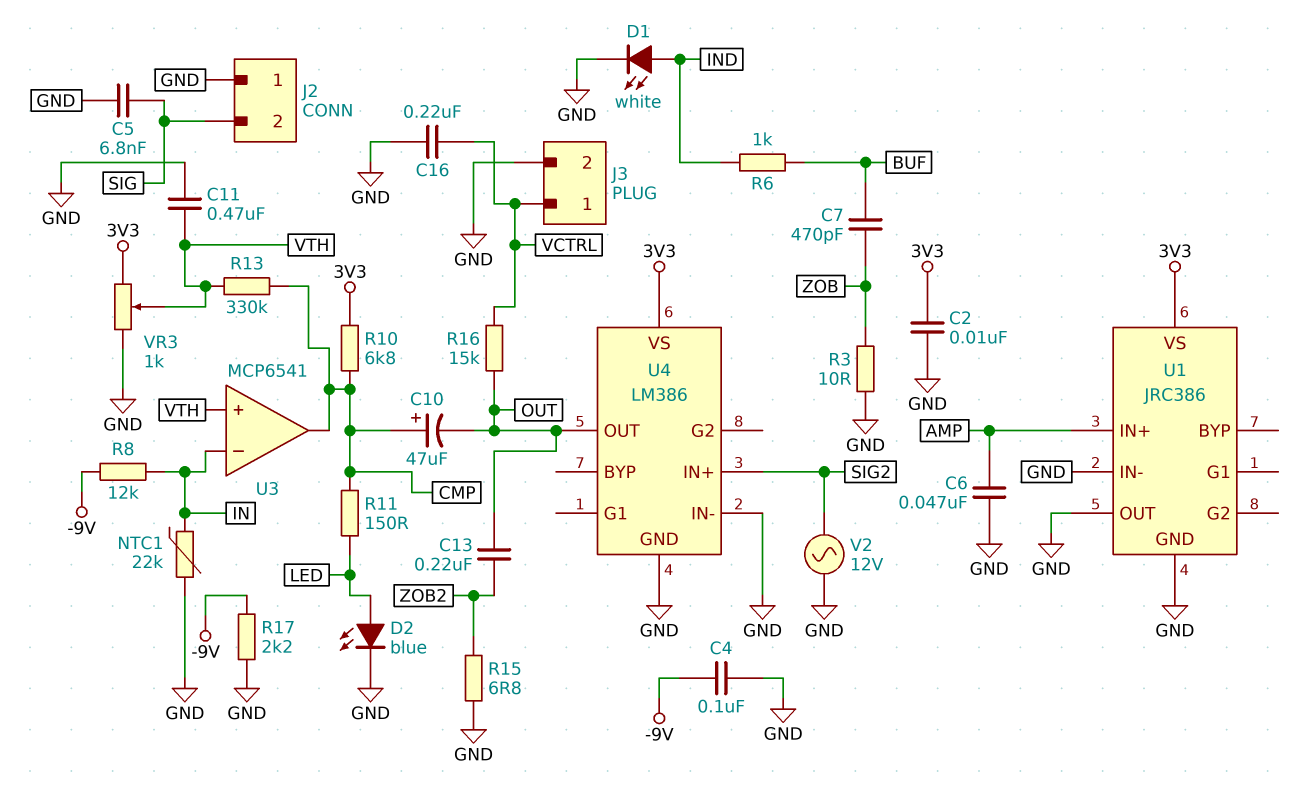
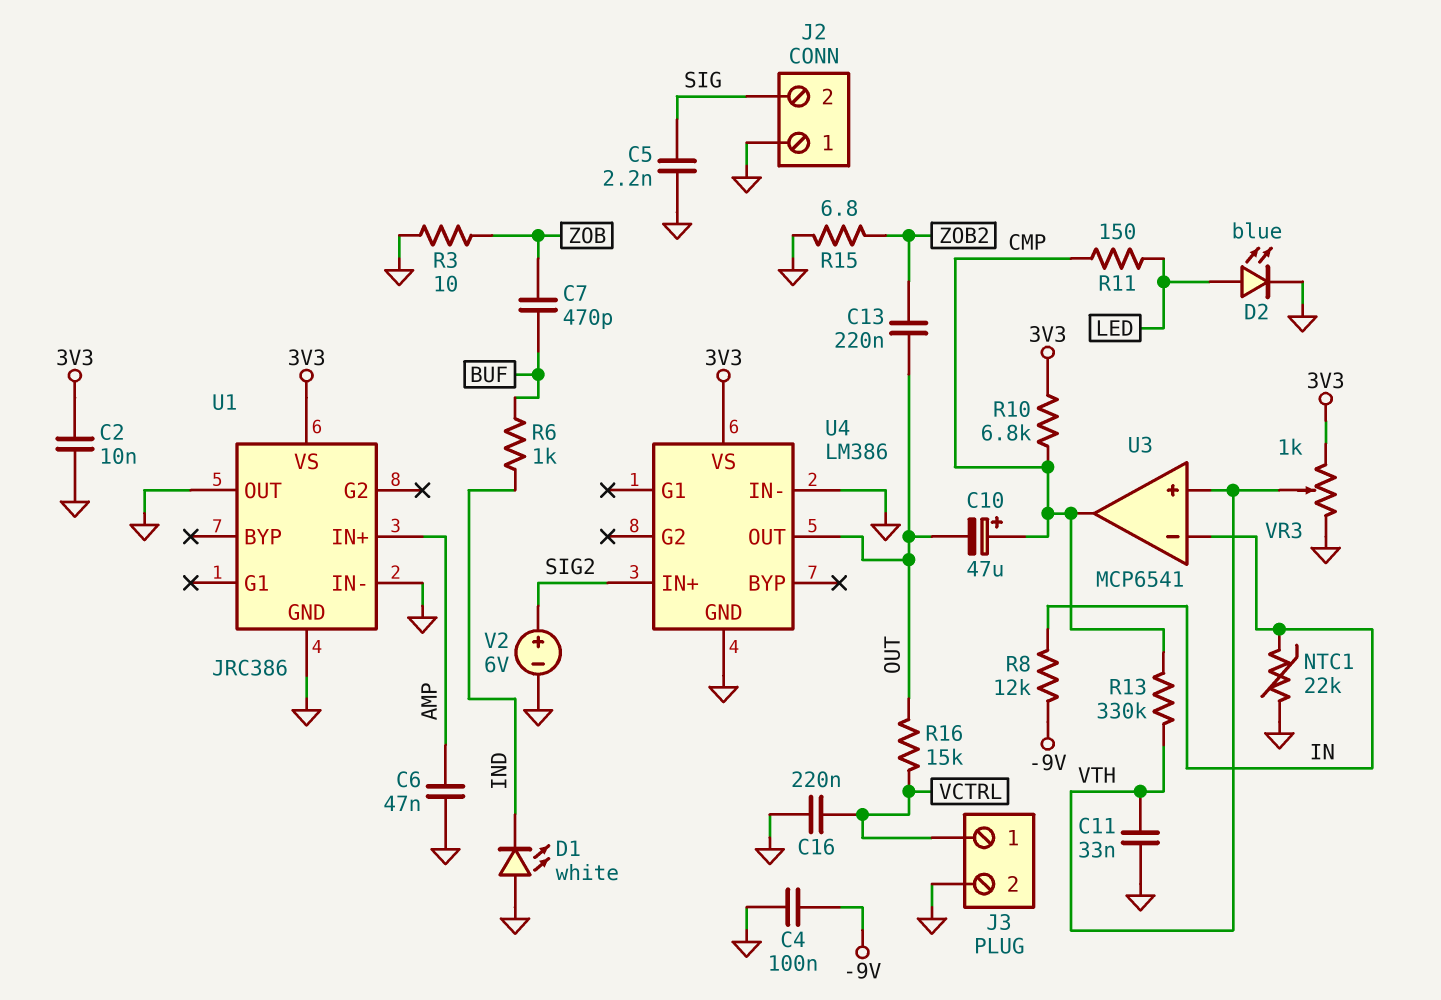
C5: 6.8nF (GND, SIG) -> 2.2nF (GND, SIG)
C11: 470nF (GND, VTH) -> 33nF (GND, VTH)
D1: LED white (A IND, K GND) -> LED white (A GND, K IND)
R17: 2.2k (-9V, GND) -> none
V2: AC 12V (GND, SIG2) -> 6V (plus SIG2, minus GND)

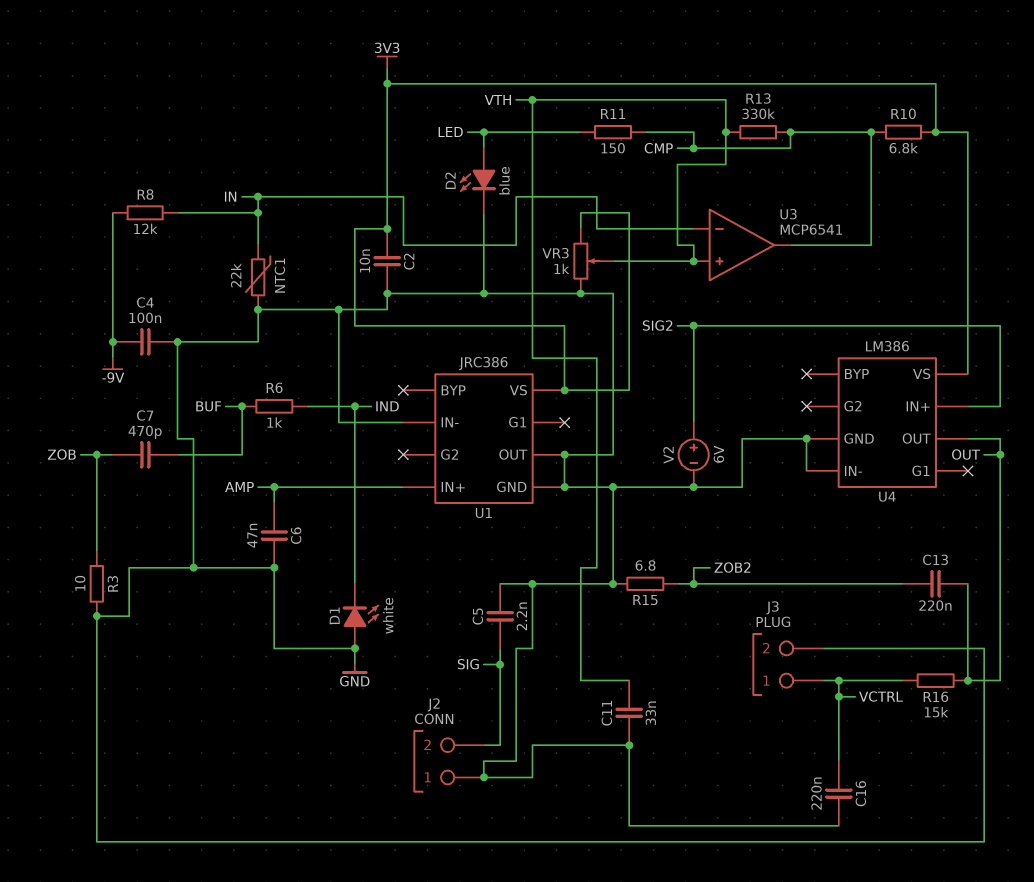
C10: 47uF (plus CMP, minus OUT) -> none

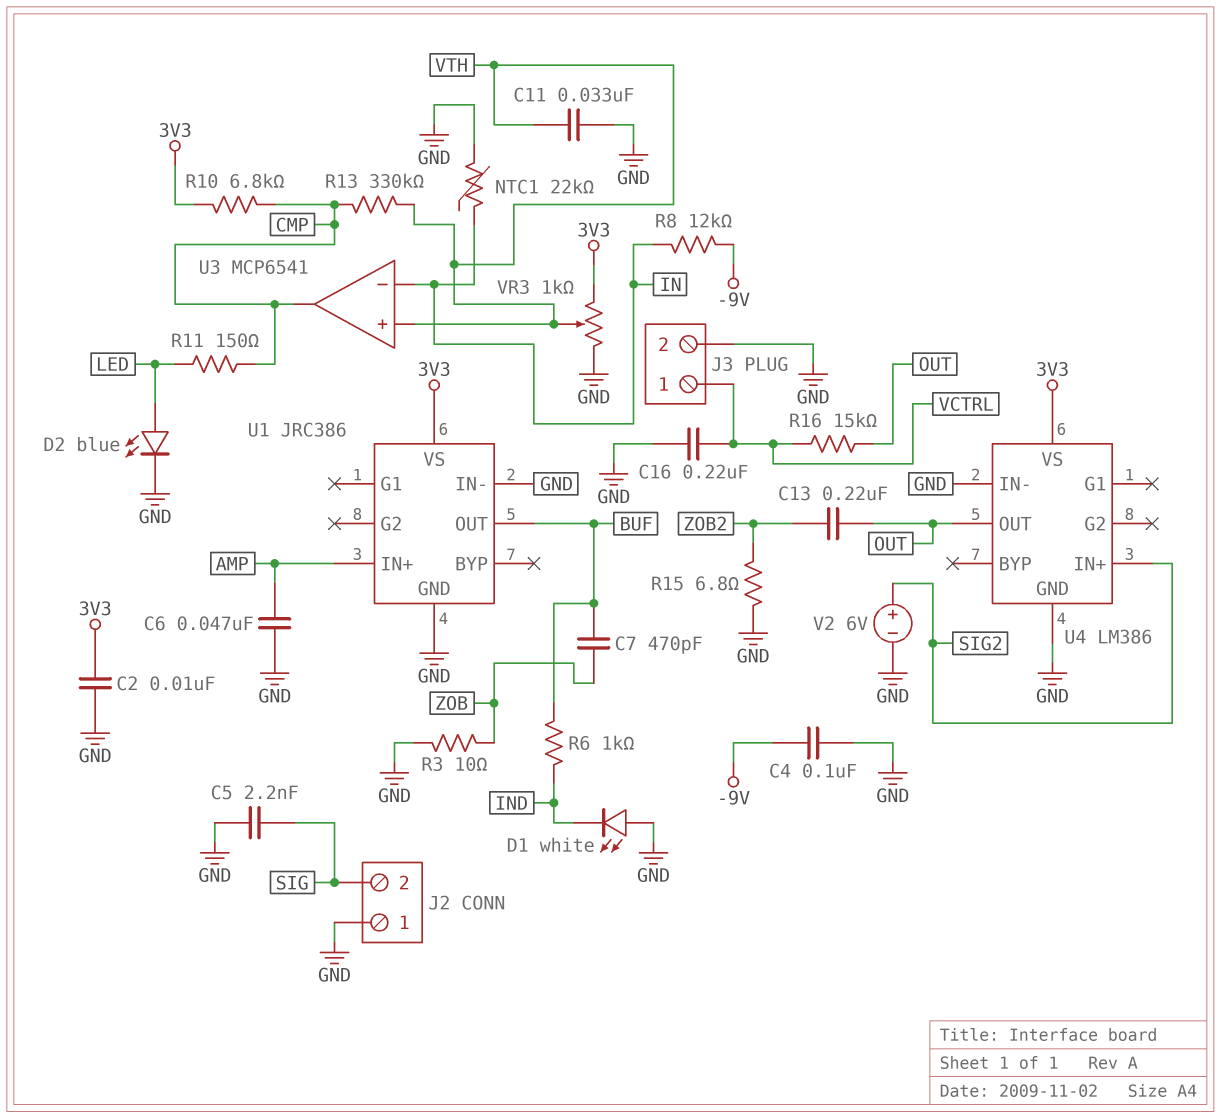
U1 pin OUT: GND -> BUF

